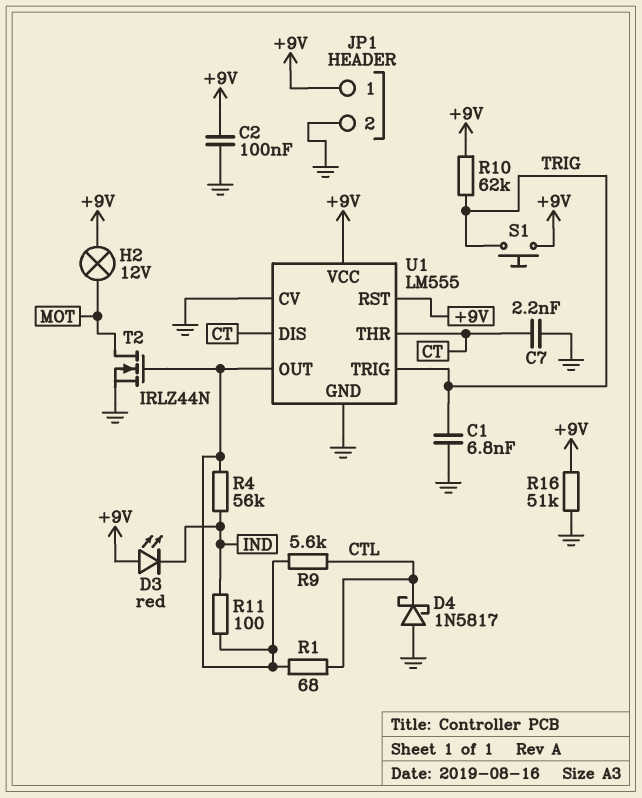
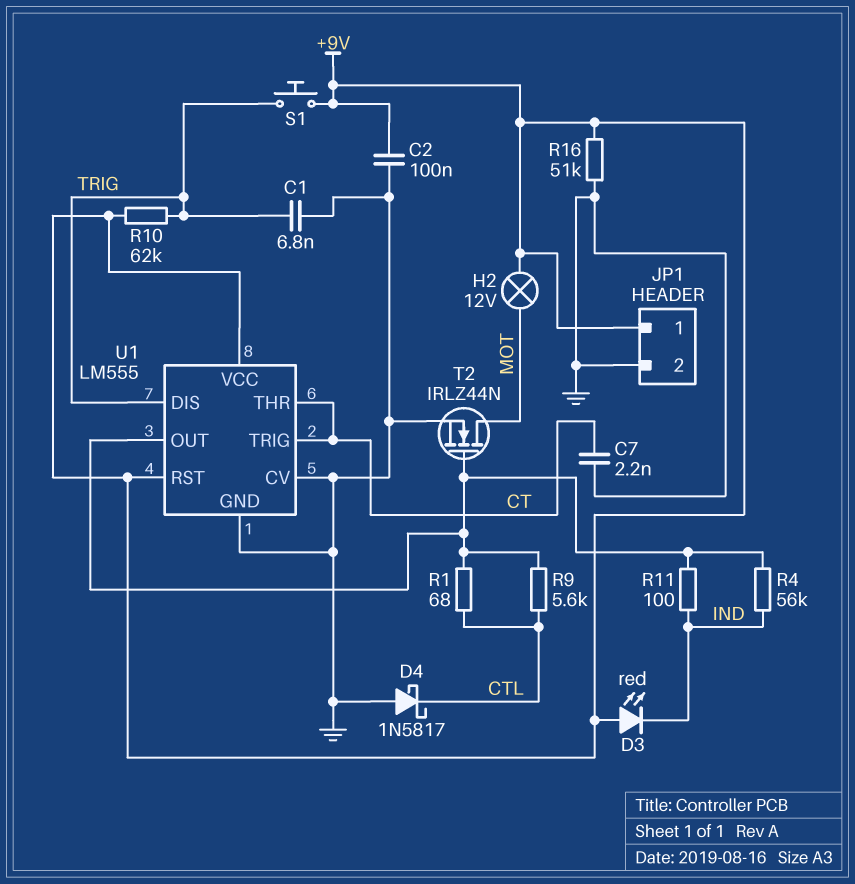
U1 pin DIS: CT -> TRIG
U1 pin TRIG: TRIG -> CT

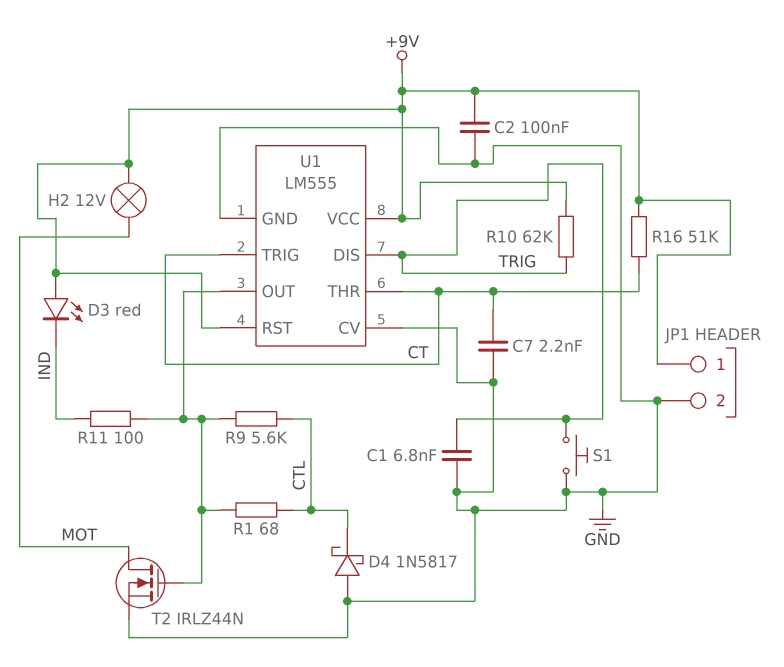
R4: 56k (IND, U1/OUT) -> none
R16: 51k (+9V, GND) -> 51k (+9V, CT)
S1: button (+9V, TRIG) -> button (GND, TRIG)

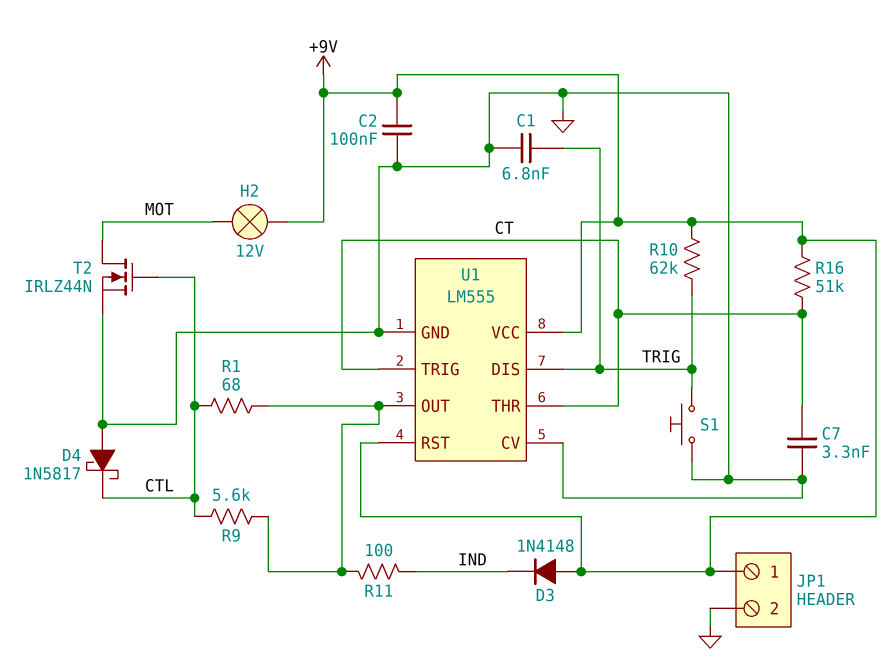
C7: 2.2nF (CT, GND) -> 3.3nF (CT, GND)
D3: LED red (A +9V, K IND) -> diode 1N4148 (A +9V, K IND)
T2: NMOS IRLZ44N (G U1/OUT, D MOT, S GND) -> NMOS IRLZ44N (G CTL, D MOT, S GND)

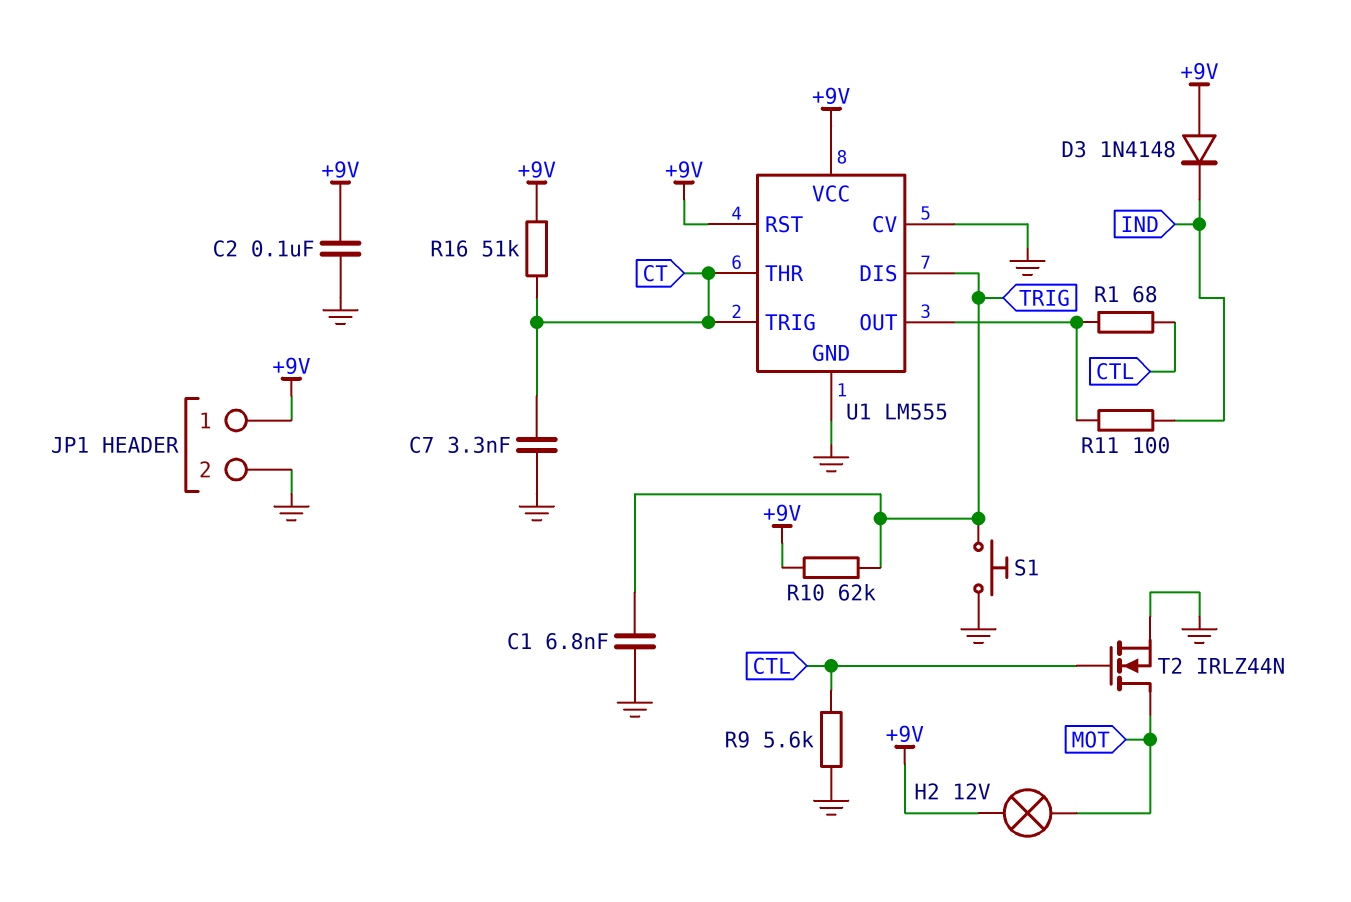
D4: schottky 1N5817 (A GND, K CTL) -> none
R9: 5.6k (CTL, U1/OUT) -> 5.6k (CTL, GND)

